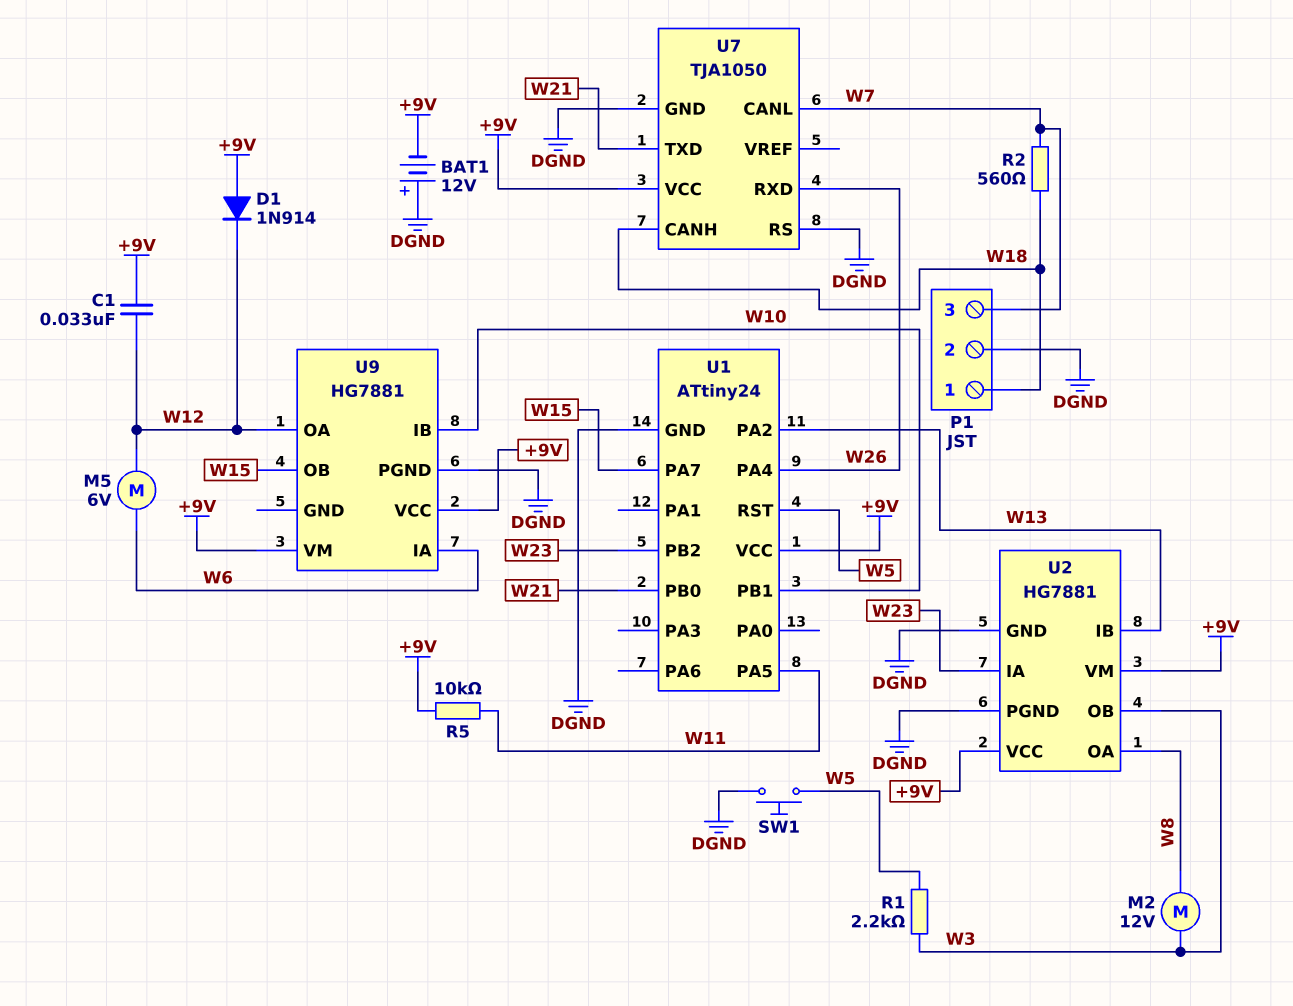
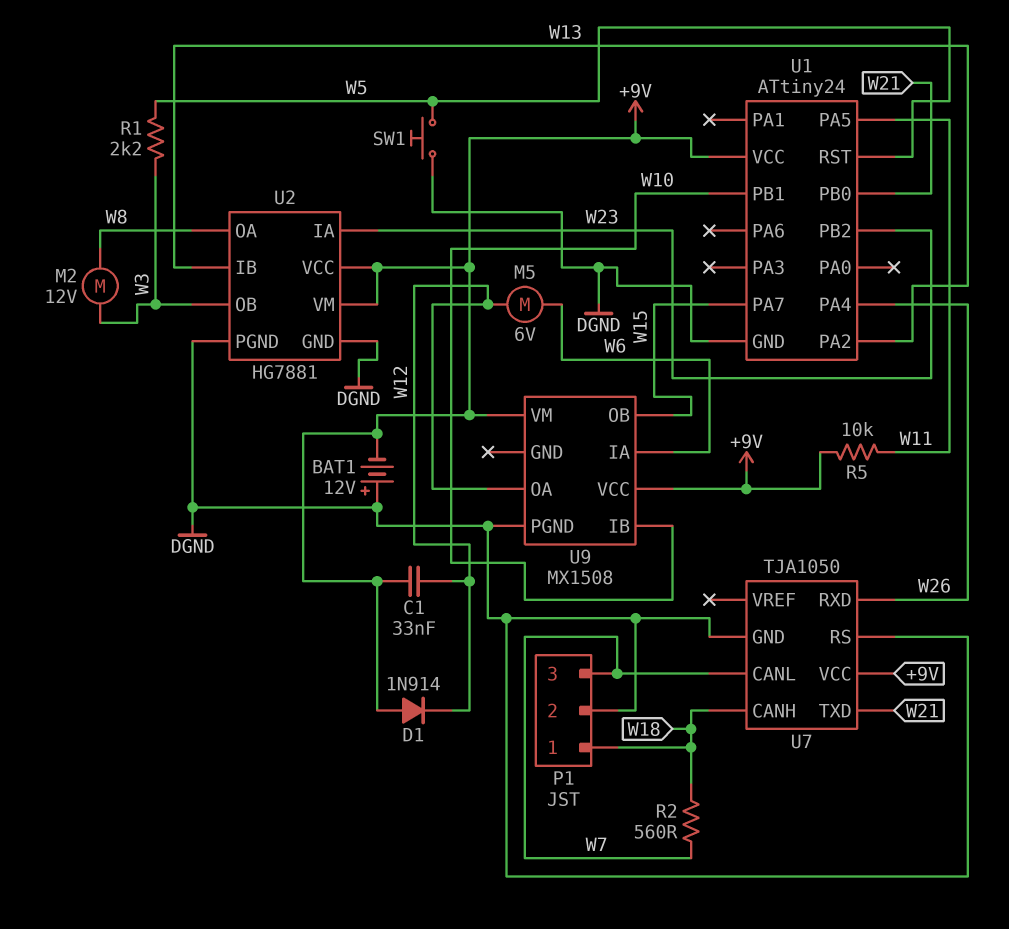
U9: HG7881 -> MX1508

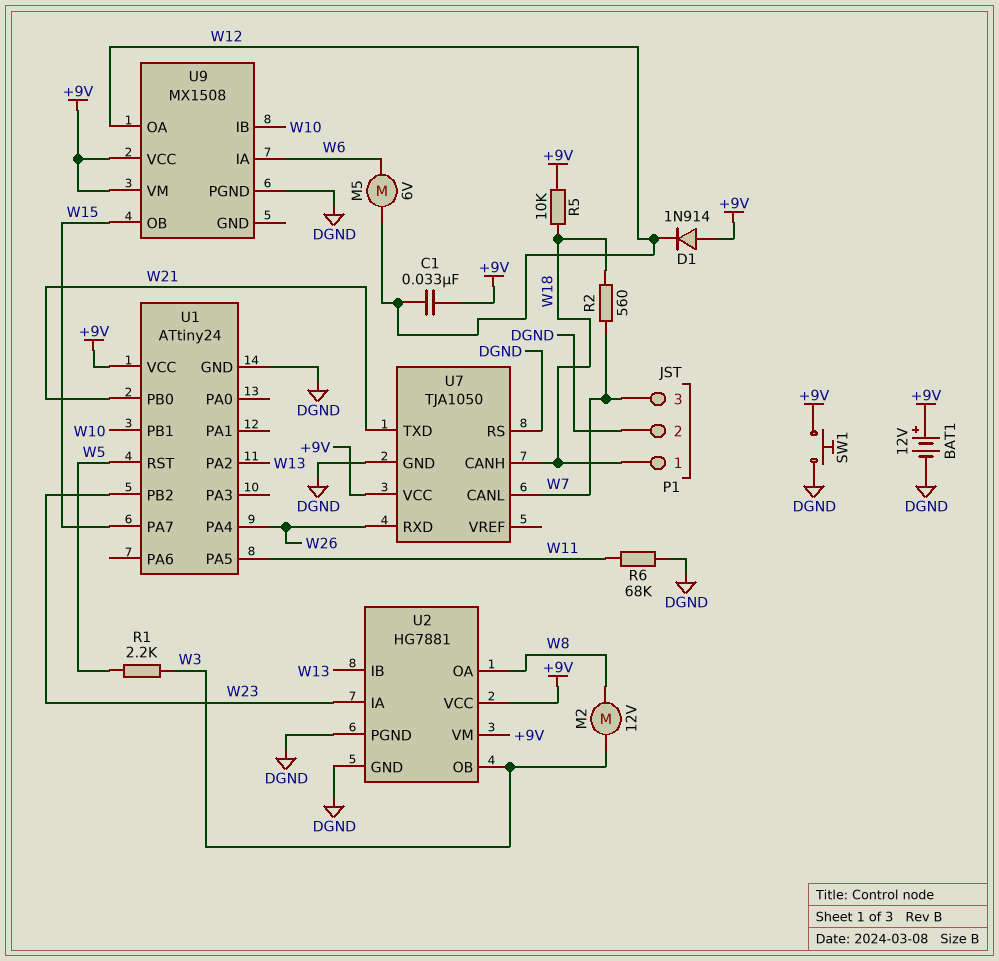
BAT1: 12V (plus DGND, minus +9V) -> 12V (plus +9V, minus DGND)
R5: 10k (+9V, W11) -> 10k (+9V, W18)
R6: none -> 68k (DGND, W11)
SW1: button (DGND, W5) -> button (+9V, DGND)

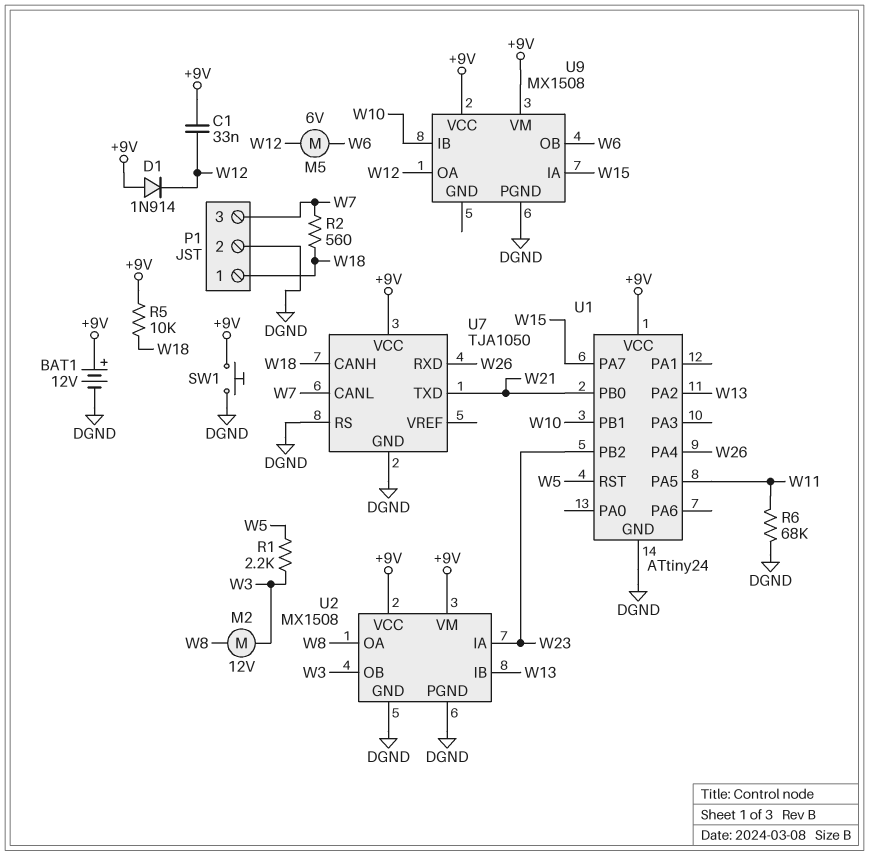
U2: HG7881 -> MX1508
U9 pin IA: W6 -> W15
U9 pin OB: W15 -> W6

